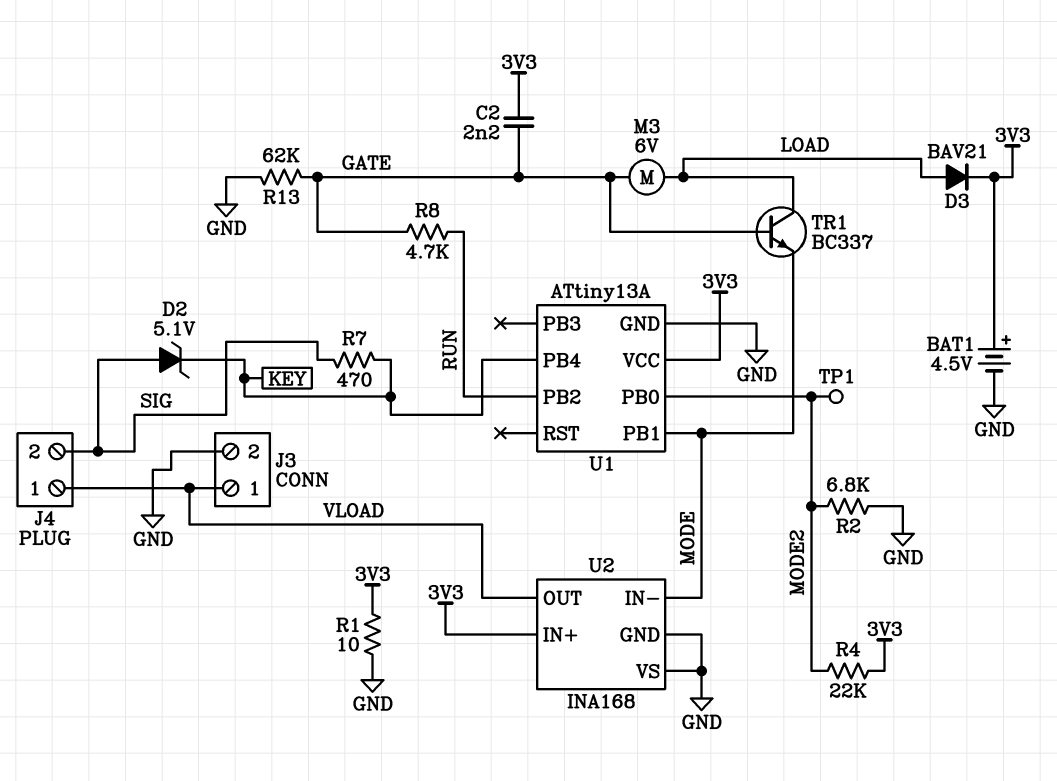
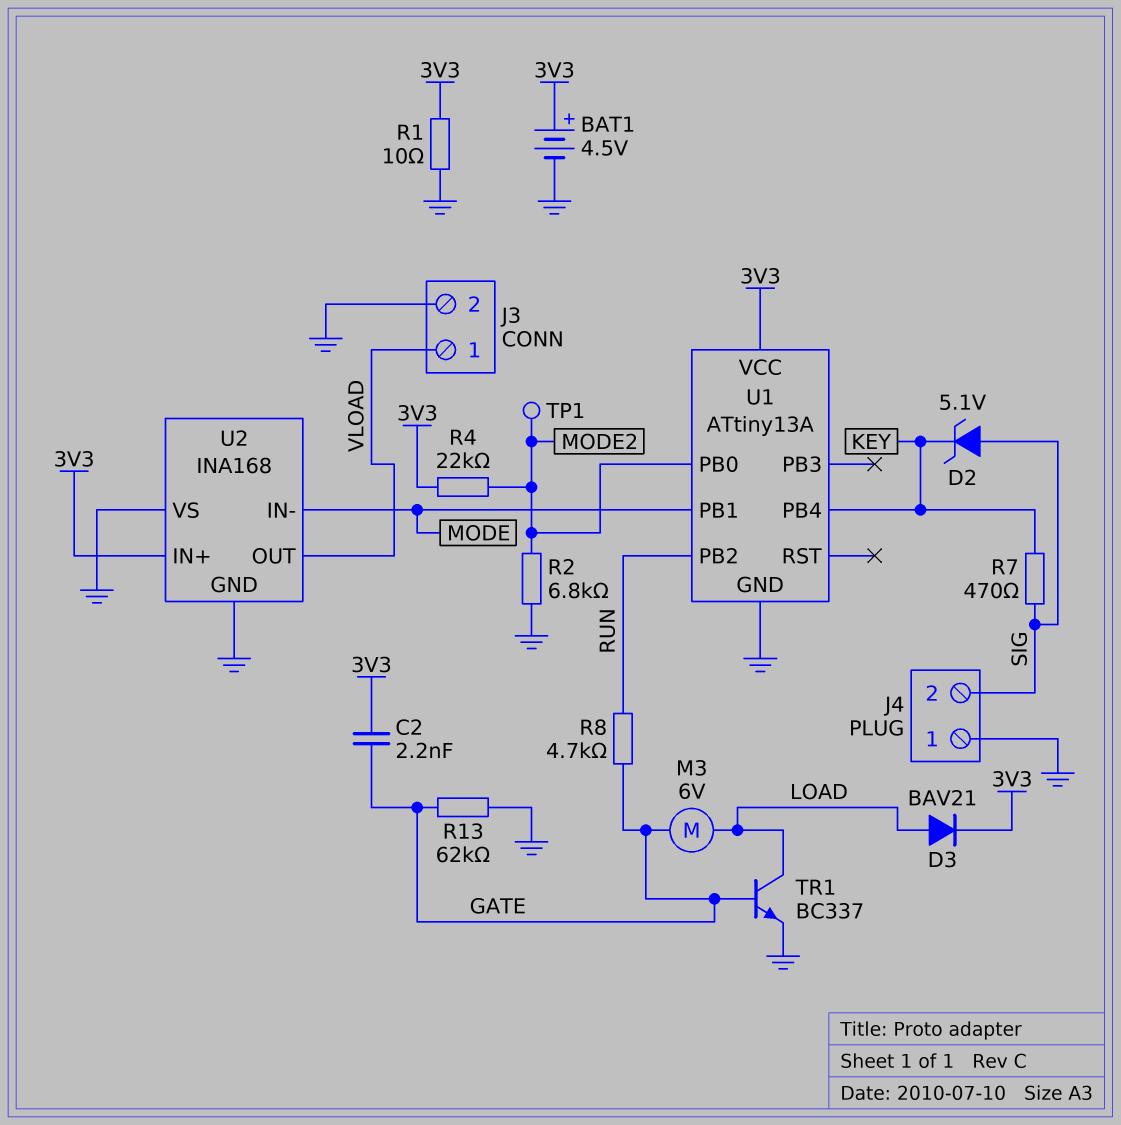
J4 pin 1: VLOAD -> GND
TR1: NPN BC337 (B GATE, C LOAD, E MODE) -> NPN BC337 (B GATE, C LOAD, E GND)

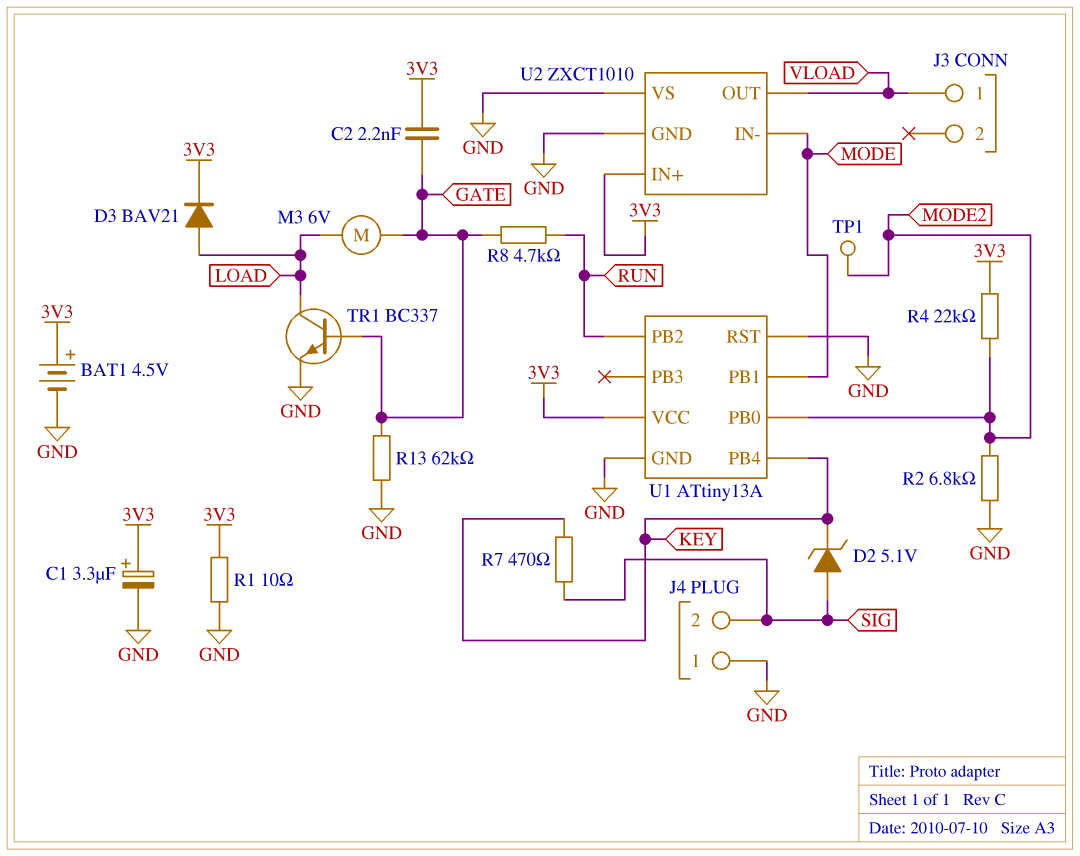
C1: none -> 3.3uF (plus 3V3, minus GND)
J3 pin 2: GND -> none
U1 pin RST: none -> GND
U2: INA168 -> ZXCT1010

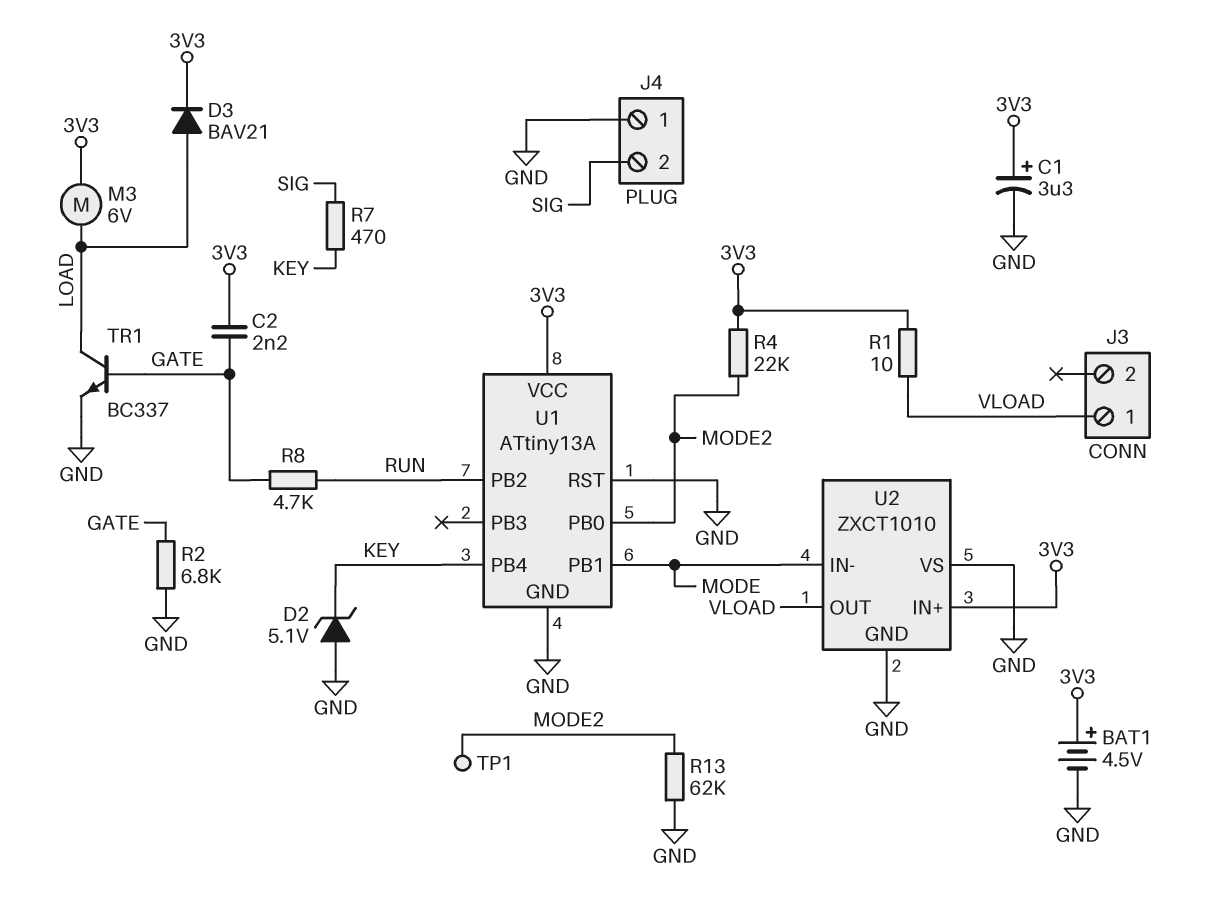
D2: zener 5.1V (A SIG, K KEY) -> zener 5.1V (A GND, K KEY)
M3: motor 6V (GATE, LOAD) -> motor 6V (3V3, LOAD)
R1: 10 (3V3, GND) -> 10 (3V3, VLOAD)
R2: 6.8k (GND, MODE2) -> 6.8k (GATE, GND)
R13: 62k (GATE, GND) -> 62k (GND, MODE2)

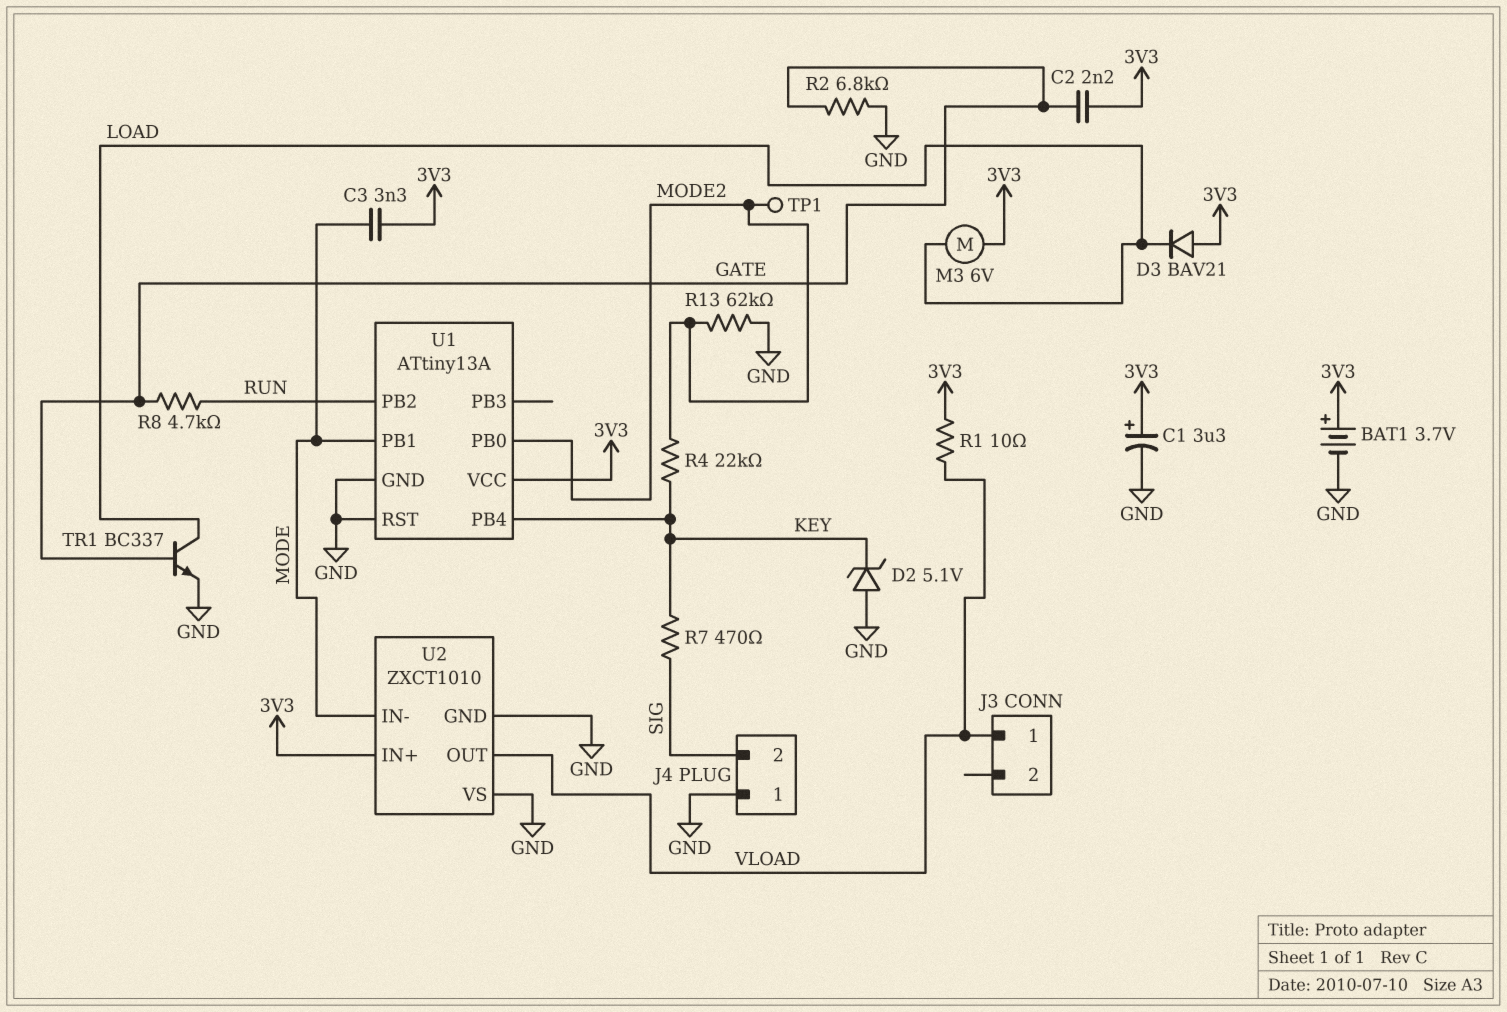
BAT1: 4.5V (plus 3V3, minus GND) -> 3.7V (plus 3V3, minus GND)
C3: none -> 3.3nF (3V3, MODE)
D3: diode BAV21 (A LOAD, K 3V3) -> diode BAV21 (A 3V3, K LOAD)
R4: 22k (3V3, MODE2) -> 22k (KEY, MODE2)

